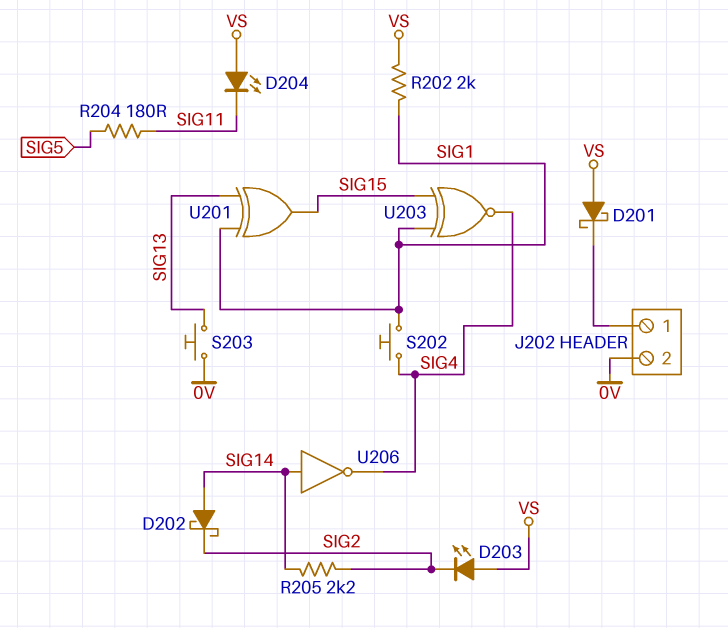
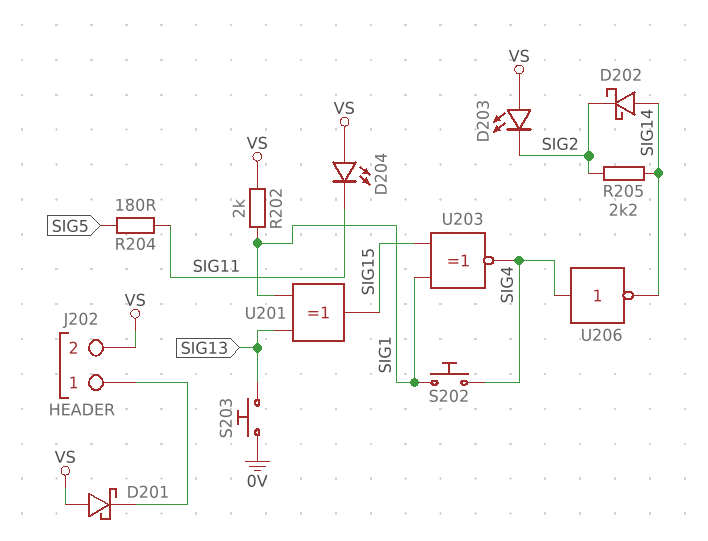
J202 pin 2: 0V -> VS
U206: NOT (in SIG14, out SIG4) -> NOT (in SIG4, out SIG14)

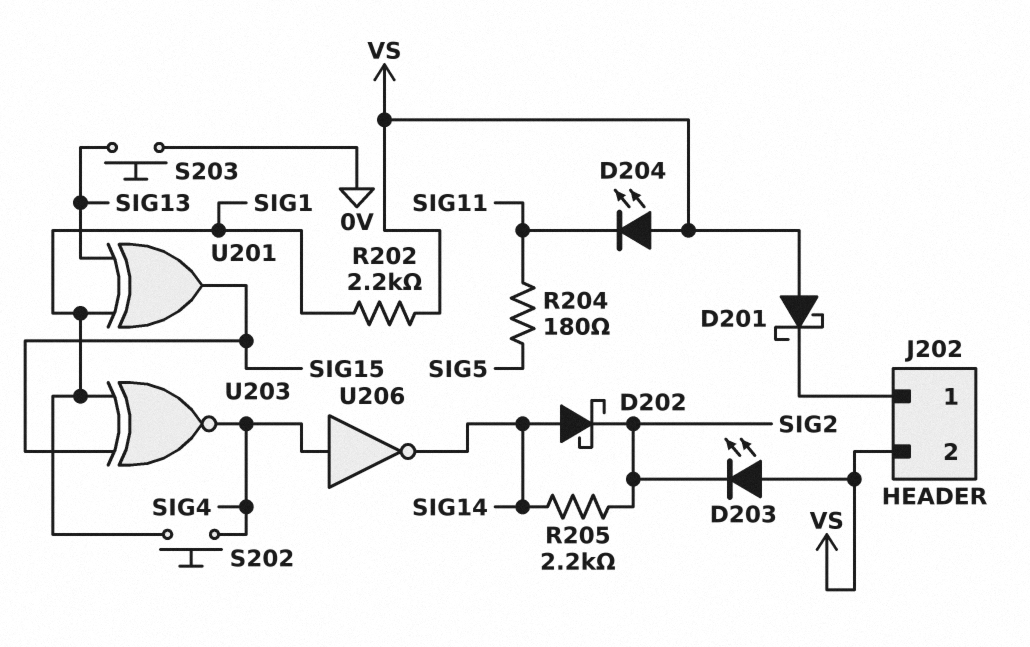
R202: 2k (SIG1, VS) -> 2.2k (SIG1, VS)

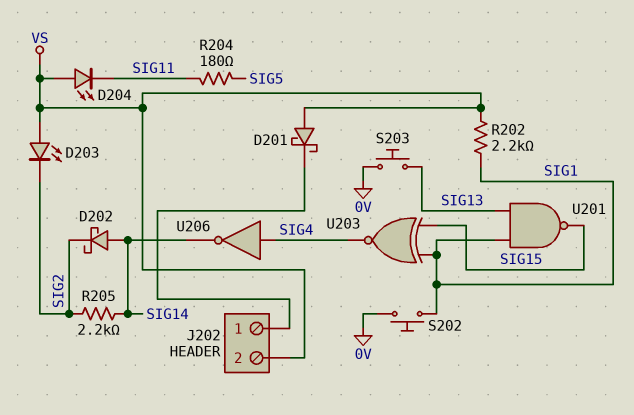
S202: button (SIG1, SIG4) -> button (0V, SIG1)
U201: XOR (in SIG1, in SIG13, out SIG15) -> NAND (in SIG1, in SIG13, out SIG15)

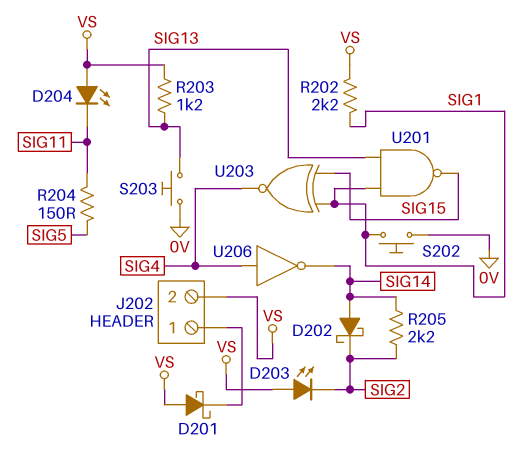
R203: none -> 1.2k (SIG13, VS)
R204: 180 (SIG5, SIG11) -> 150 (SIG5, SIG11)

